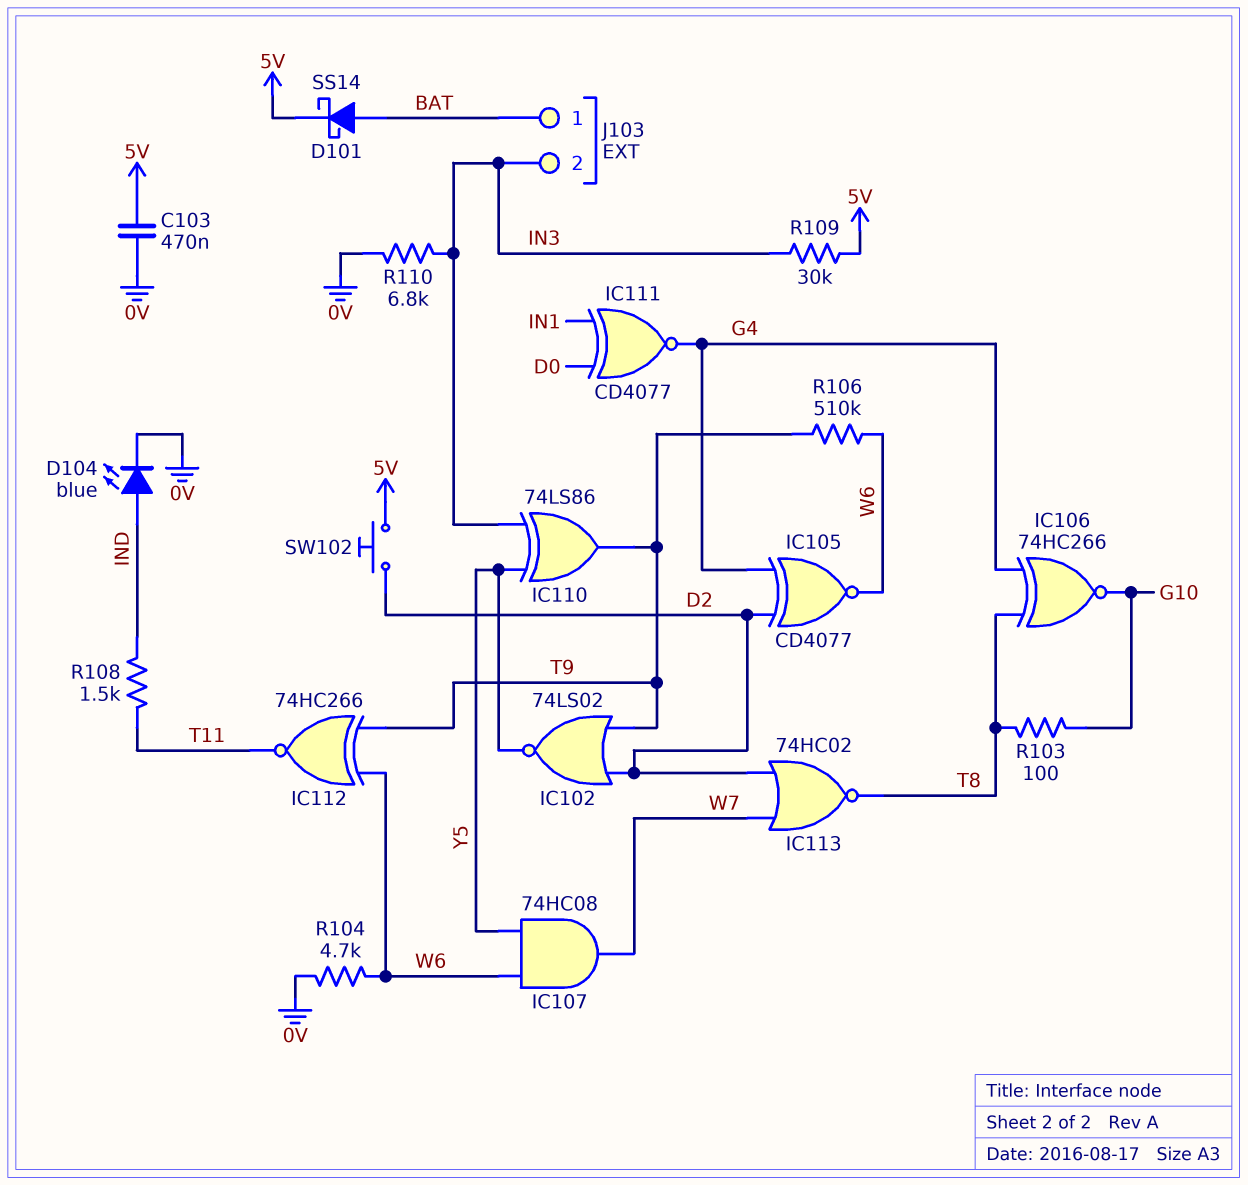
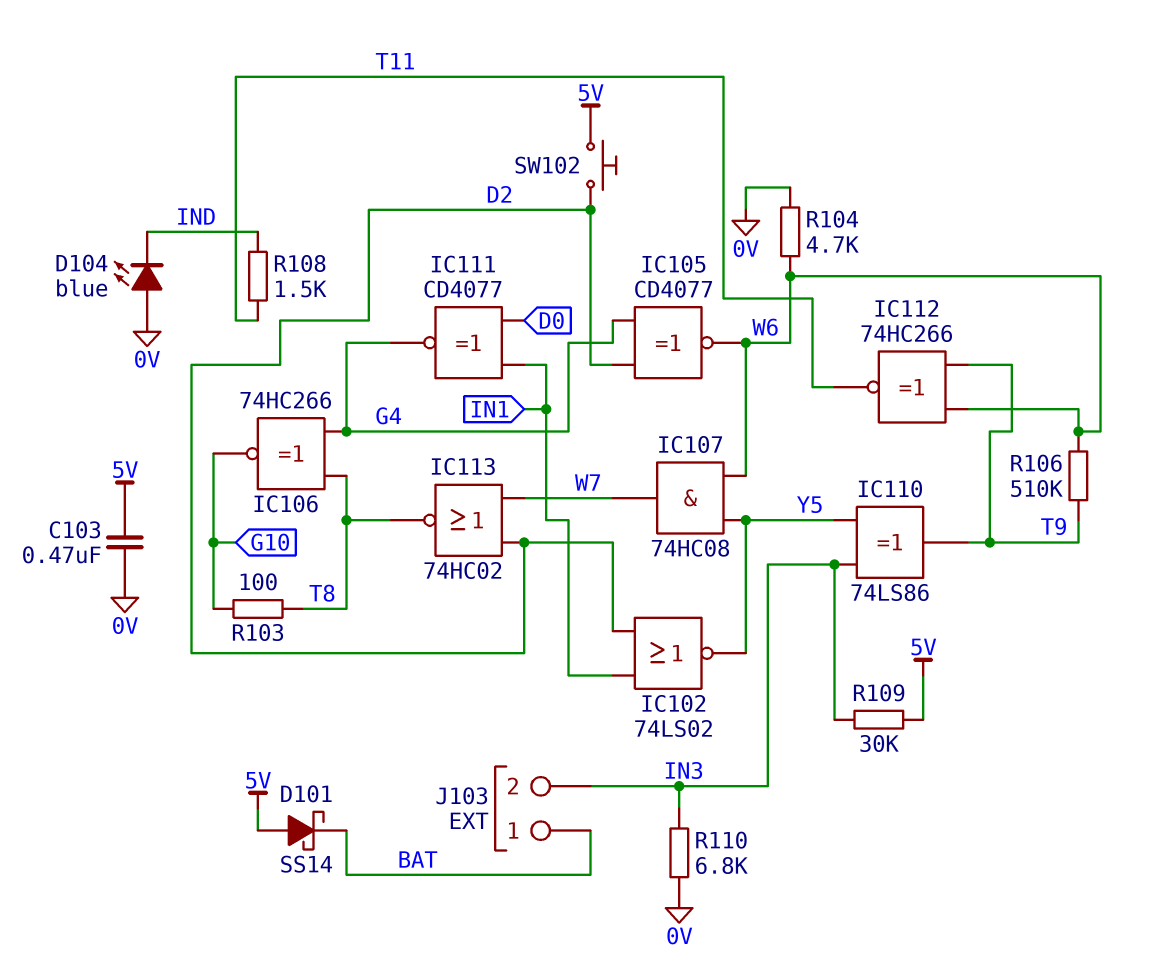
D101: schottky SS14 (A BAT, K 5V) -> schottky SS14 (A 5V, K BAT)
D104: LED blue (A IND, K 0V) -> LED blue (A 0V, K IND)
IC102: NOR 74LS02 (in D2, in T9, out Y5) -> NOR 74LS02 (in D2, in IN1, out Y5)

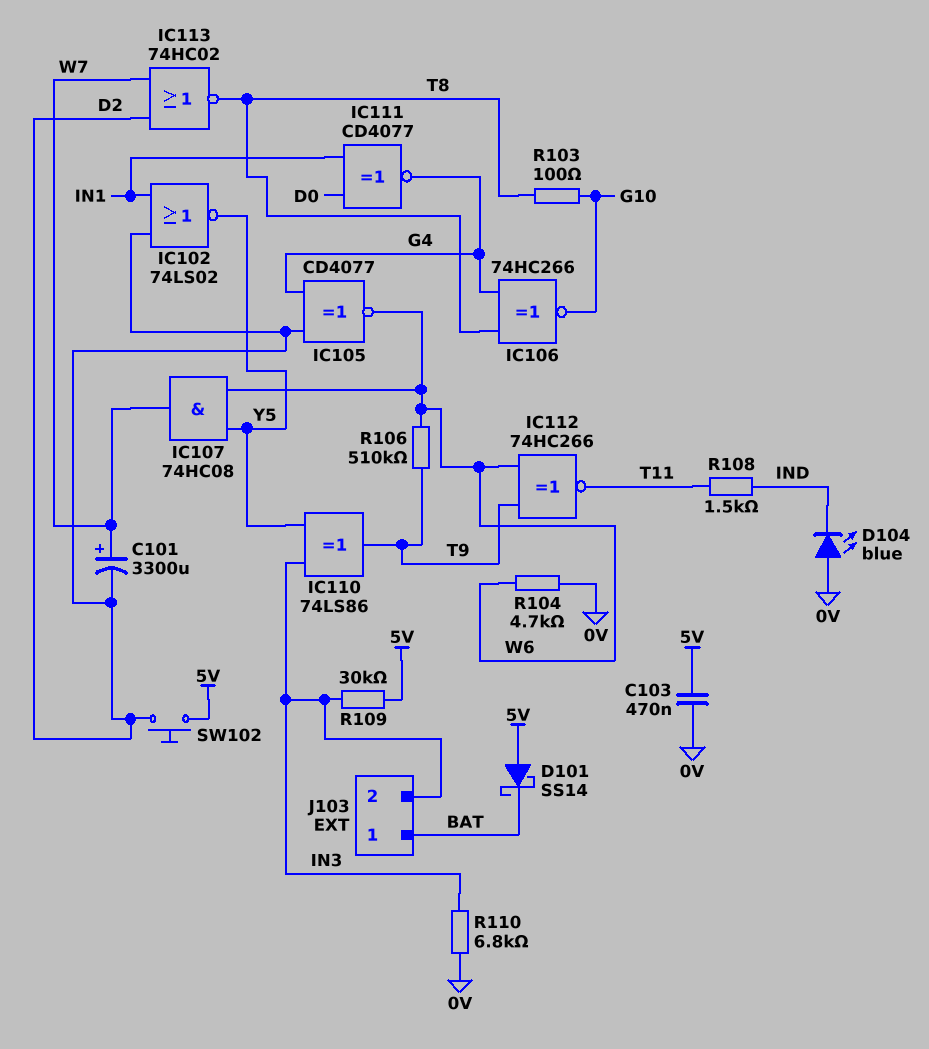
C101: none -> 3300uF (plus W7, minus D2)

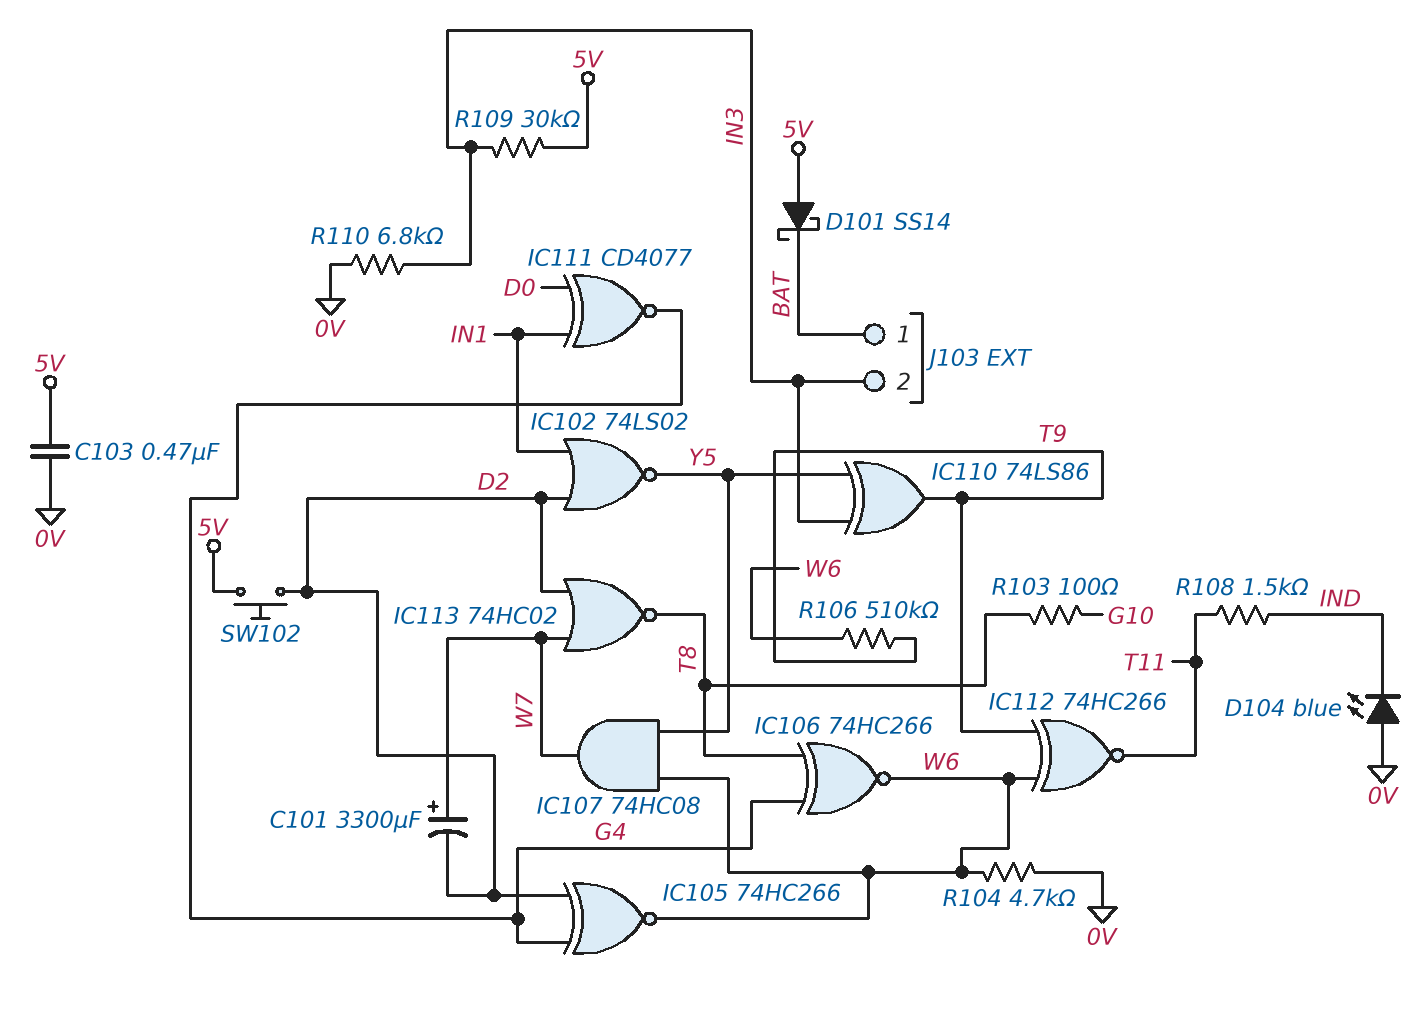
IC105: XNOR CD4077 (in D2, in G4, out W6) -> XNOR 74HC266 (in D2, in G4, out W6)
IC106: XNOR 74HC266 (in G4, in T8, out G10) -> XNOR 74HC266 (in G4, in T8, out W6)

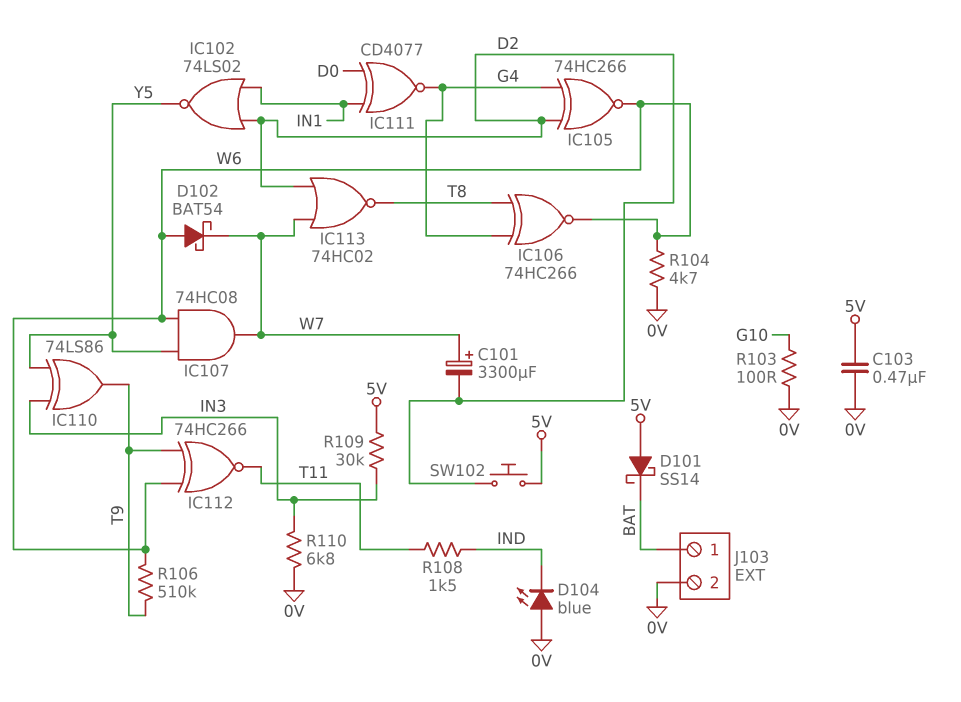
D102: none -> schottky BAT54 (A W6, K W7)
J103 pin 2: IN3 -> 0V
R103: 100 (G10, T8) -> 100 (0V, G10)

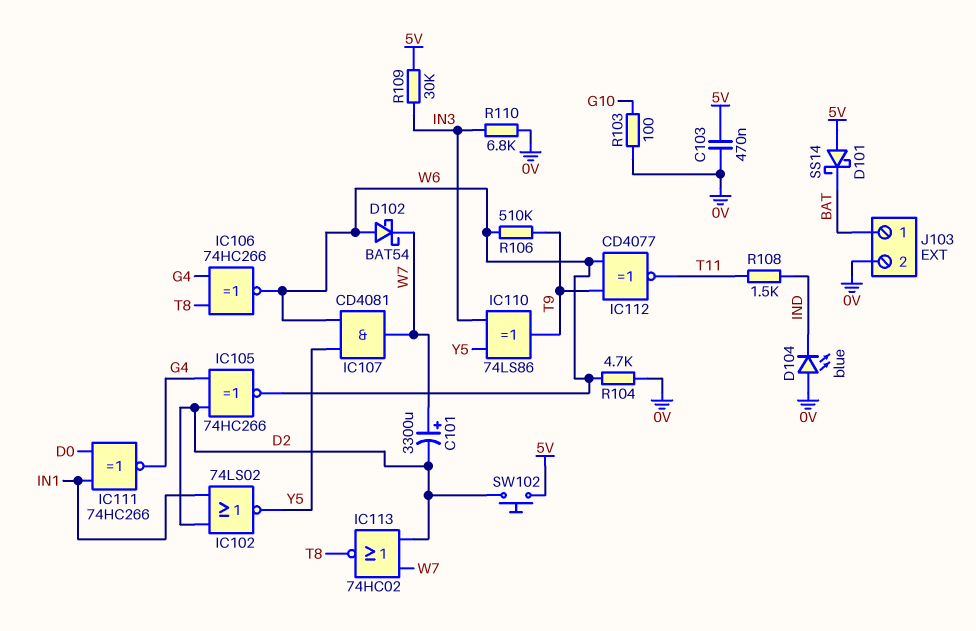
IC107: AND 74HC08 (in W6, in Y5, out W7) -> AND CD4081 (in W6, in Y5, out W7)
IC111: XNOR CD4077 (in D0, in IN1, out G4) -> XNOR 74HC266 (in D0, in IN1, out G4)
IC112: XNOR 74HC266 (in T9, in W6, out T11) -> XNOR CD4077 (in T9, in W6, out T11)

